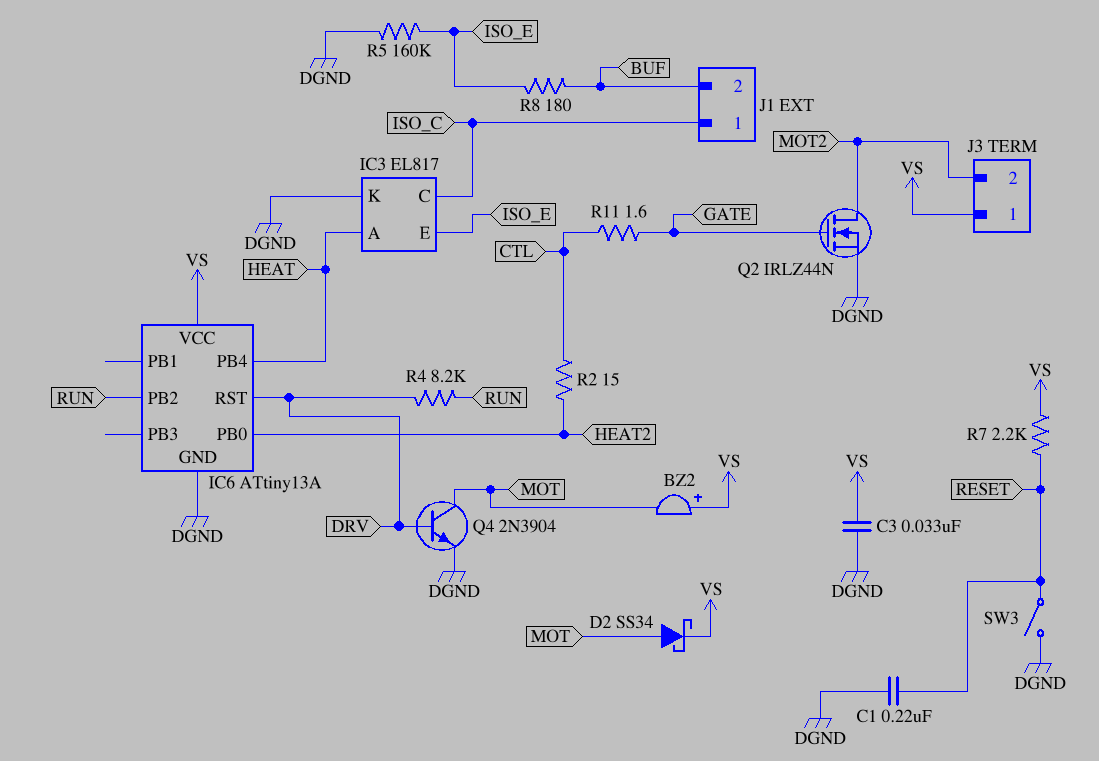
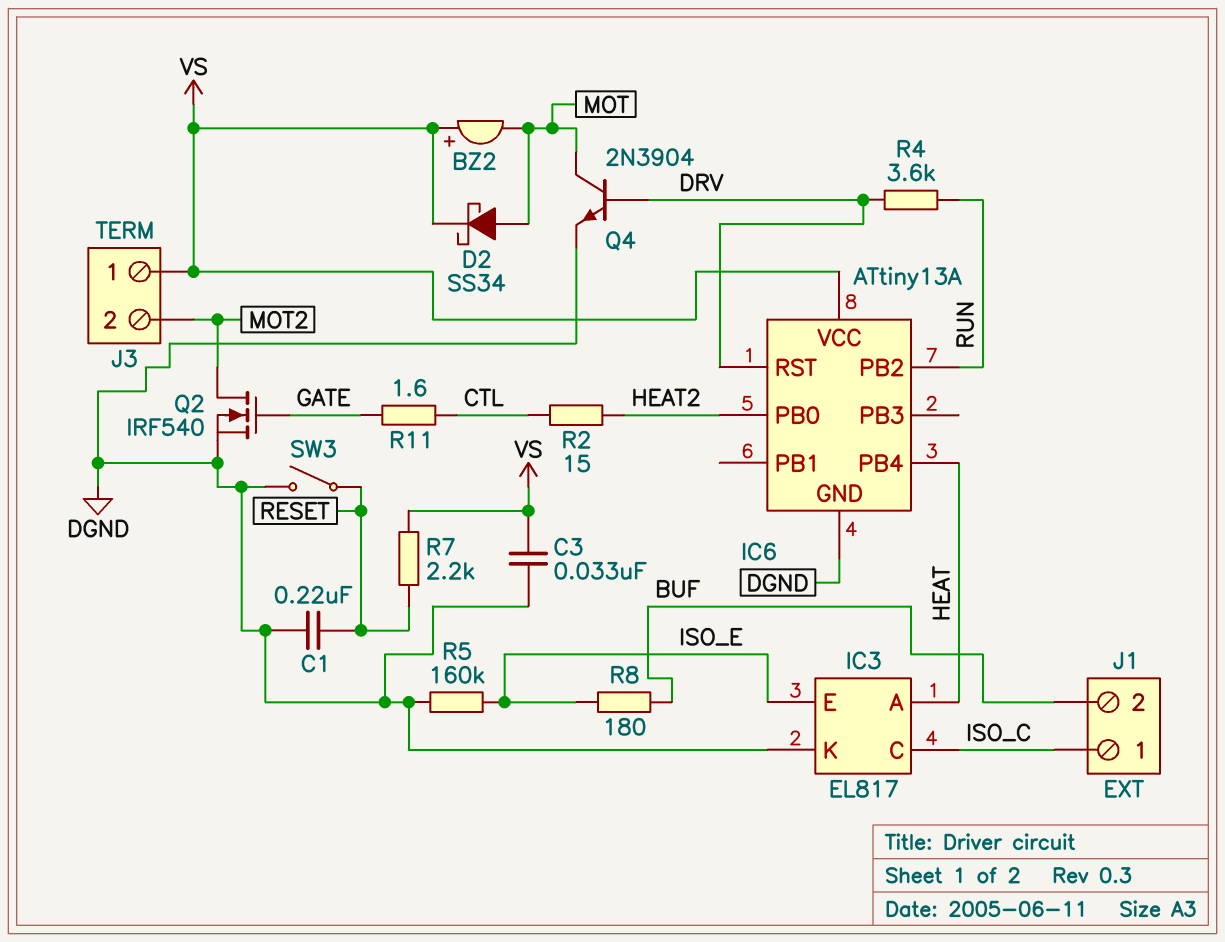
Q2: NMOS IRLZ44N (G GATE, D MOT2, S DGND) -> NMOS IRF540 (G GATE, D MOT2, S DGND)
R4: 8.2k (DRV, RUN) -> 3.6k (DRV, RUN)

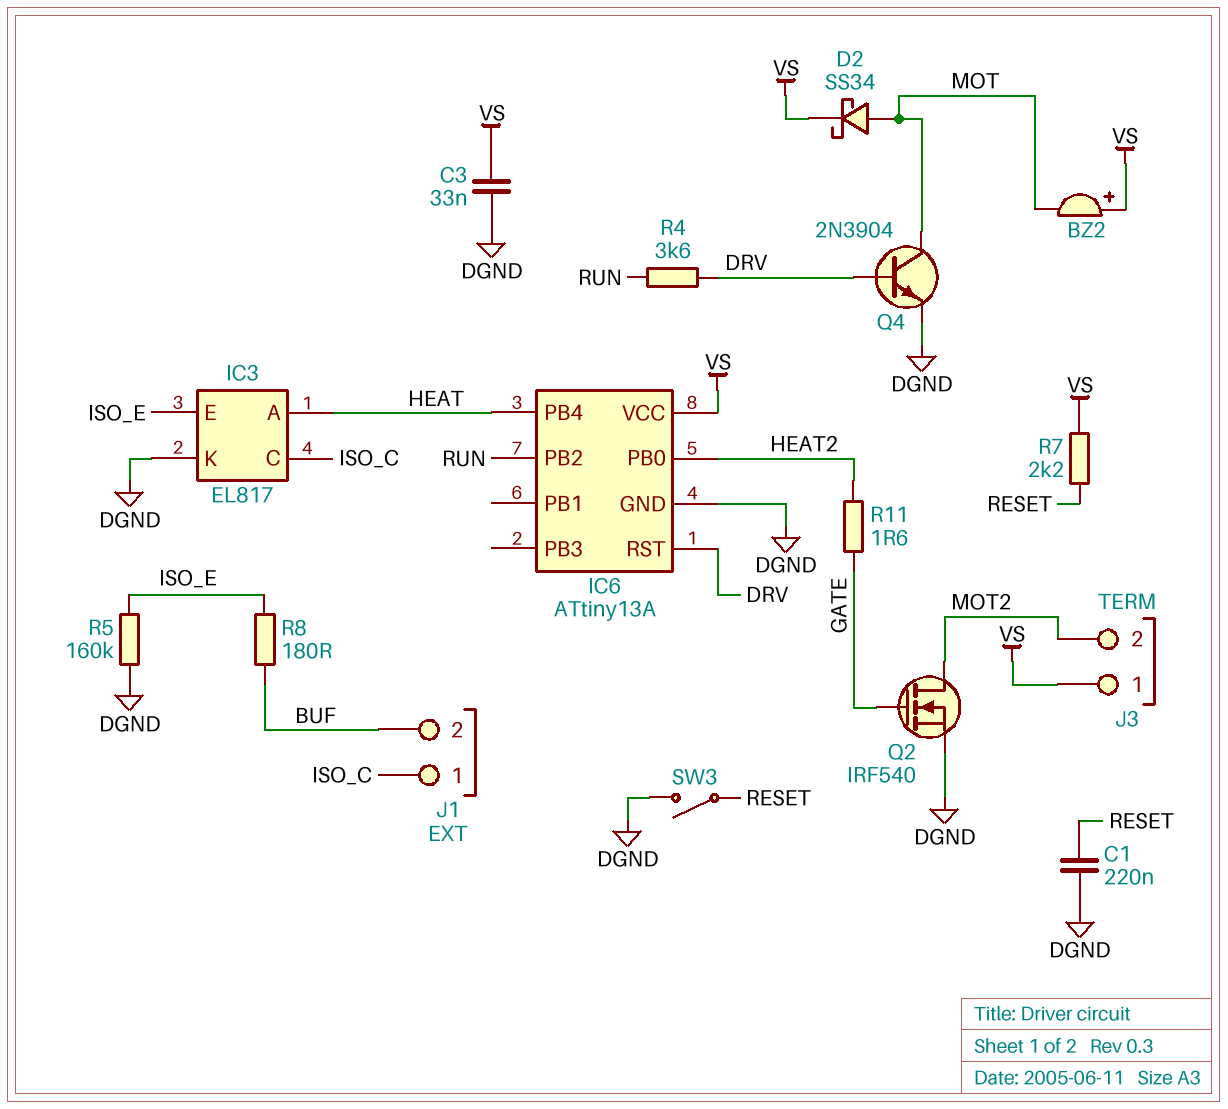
R2: 15 (CTL, HEAT2) -> none
R11: 1.6 (CTL, GATE) -> 1.6 (GATE, HEAT2)

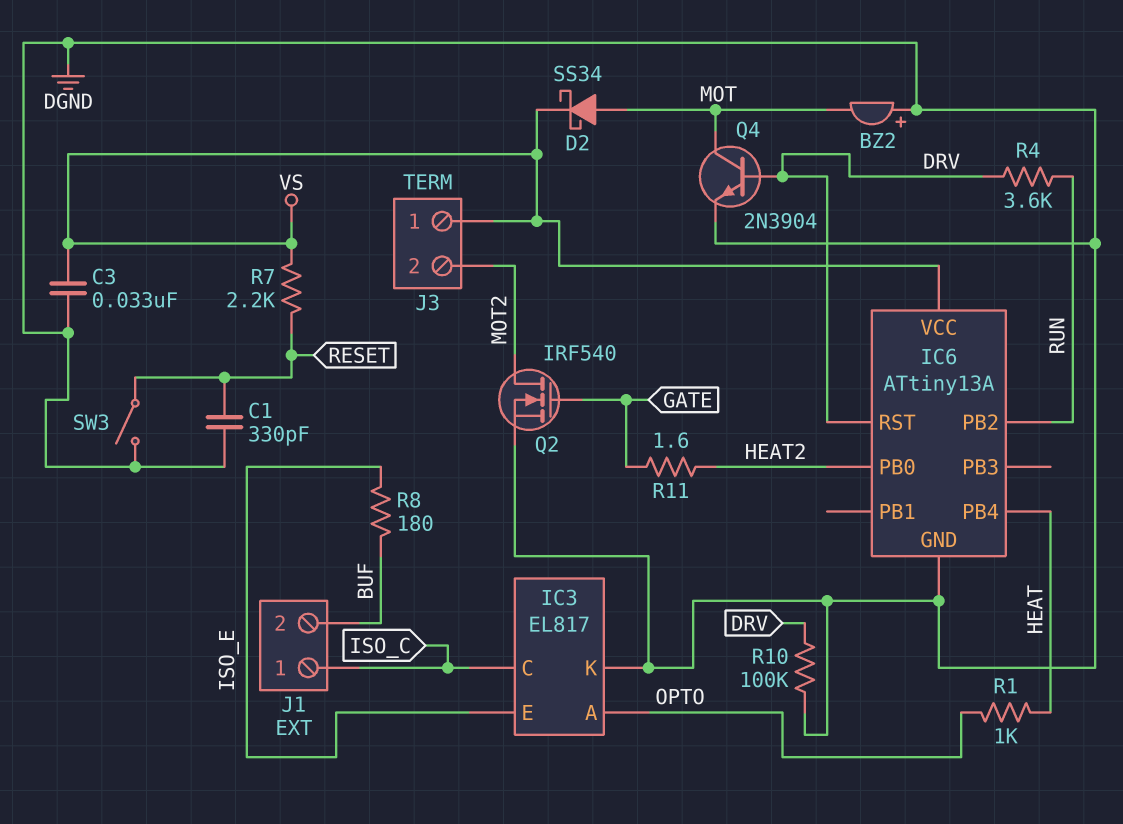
BZ2: buzzer (plus VS, minus MOT) -> buzzer (plus DGND, minus MOT)
C1: 220nF (DGND, RESET) -> 330pF (DGND, RESET)
IC3 pin A: HEAT -> OPTO
R1: none -> 1k (HEAT, OPTO)
R5: 160k (DGND, ISO_E) -> none
R10: none -> 100k (DGND, DRV)

